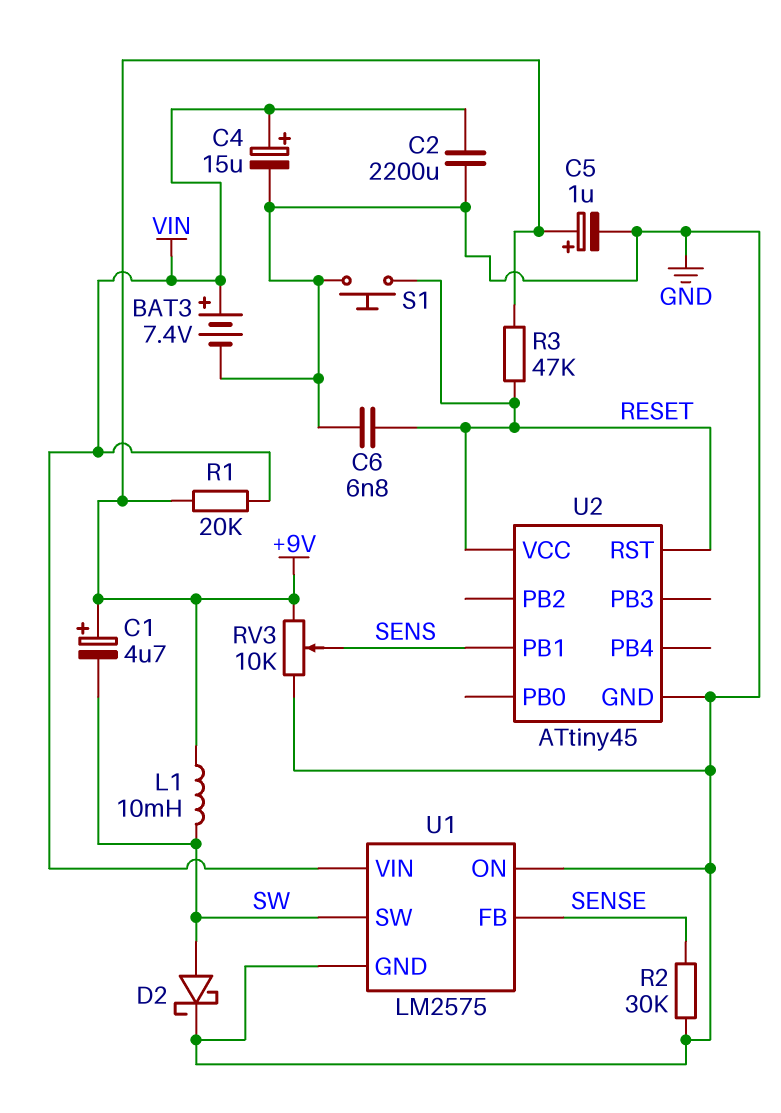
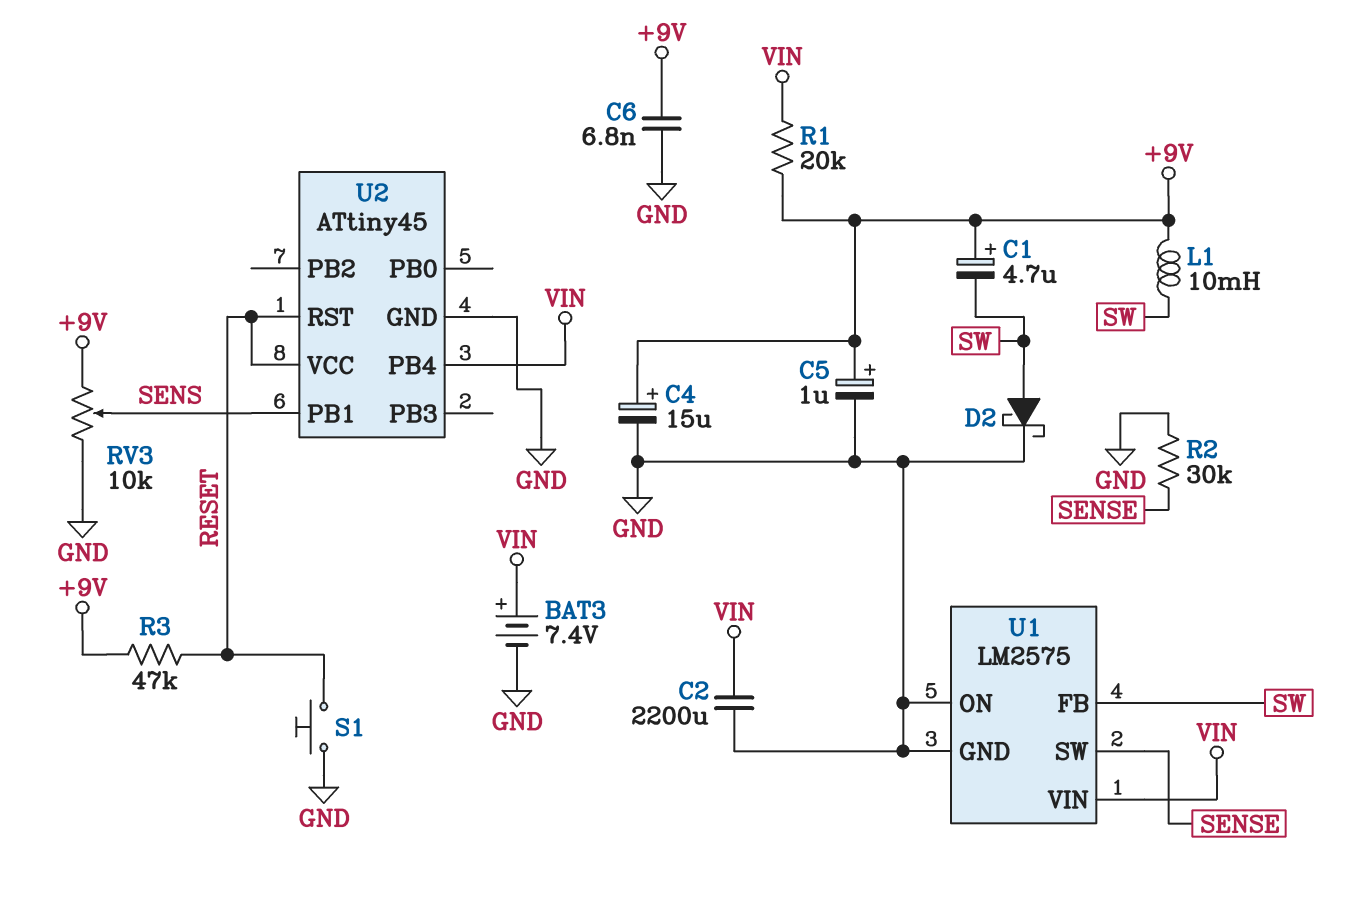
C4: 15uF (plus VIN, minus GND) -> 15uF (plus +9V, minus GND)
C6: 6.8nF (GND, RESET) -> 6.8nF (+9V, GND)
U1 pin FB: SENSE -> SW
U1 pin SW: SW -> SENSE
U2 pin PB4: none -> VIN

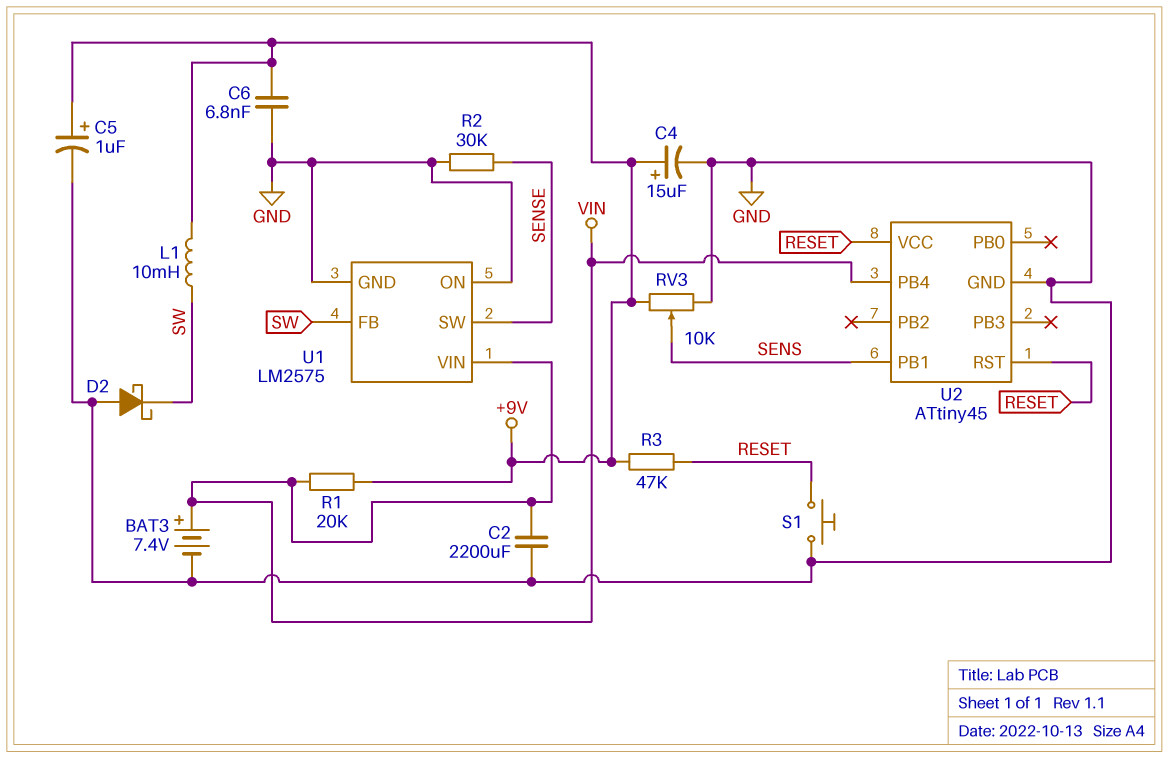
C1: 4.7uF (plus +9V, minus SW) -> none
D2: schottky (A SW, K GND) -> schottky (A GND, K SW)

